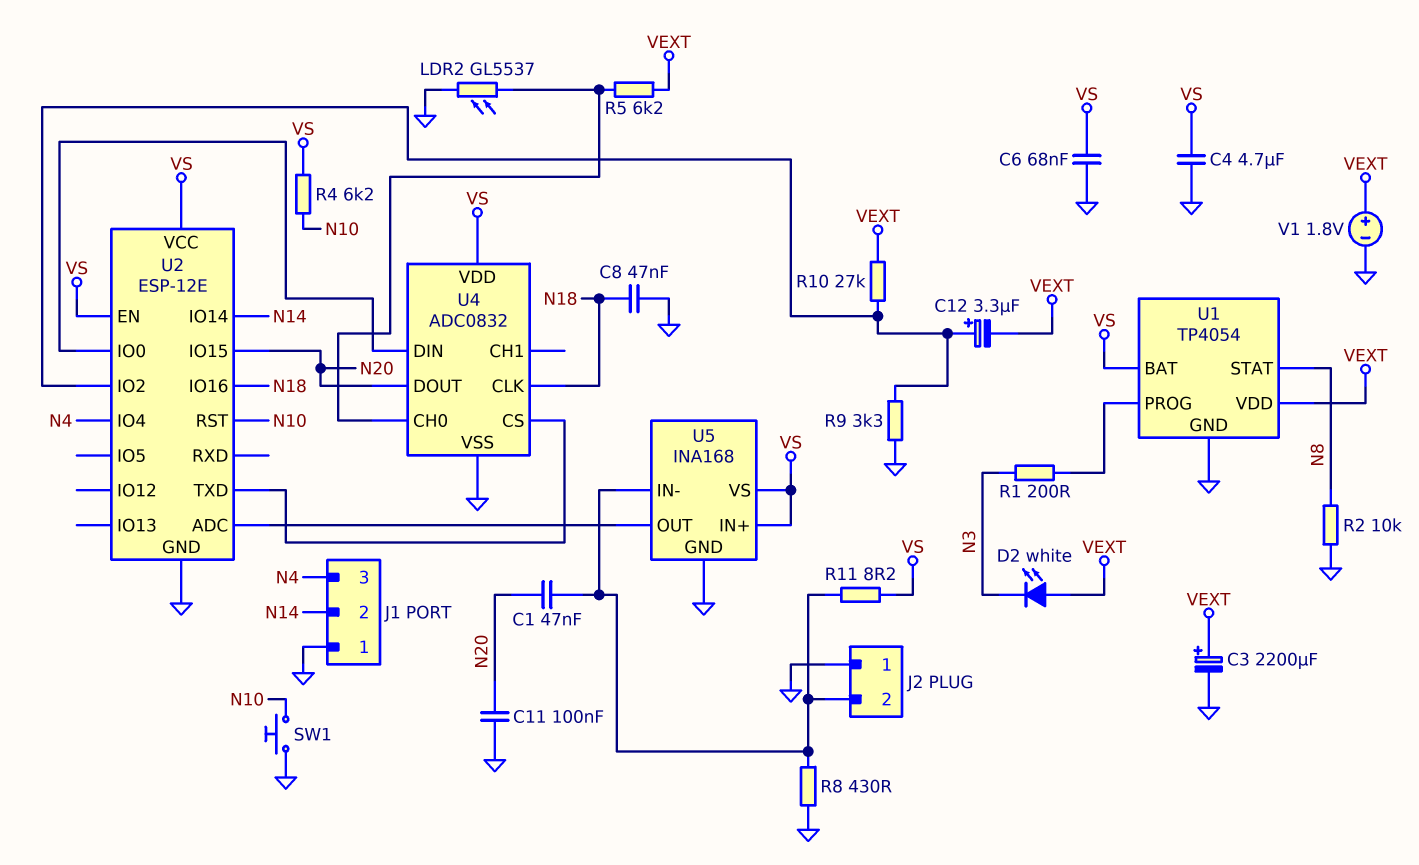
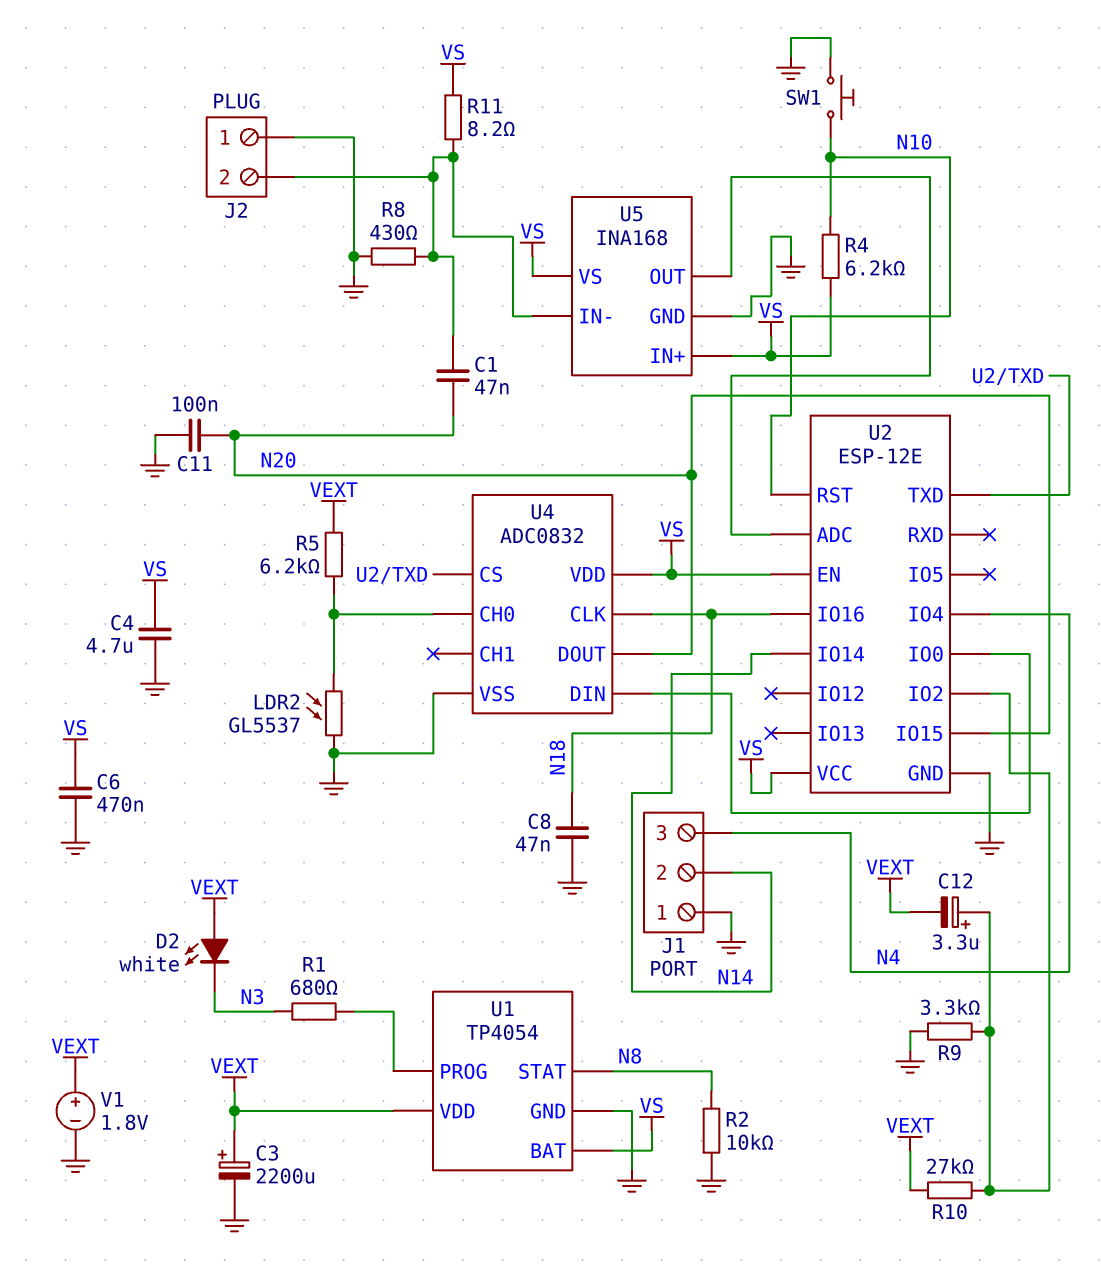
C6: 68nF (GND, VS) -> 470nF (GND, VS)
R1: 200 (N3, U1/PROG) -> 680 (N3, U1/PROG)

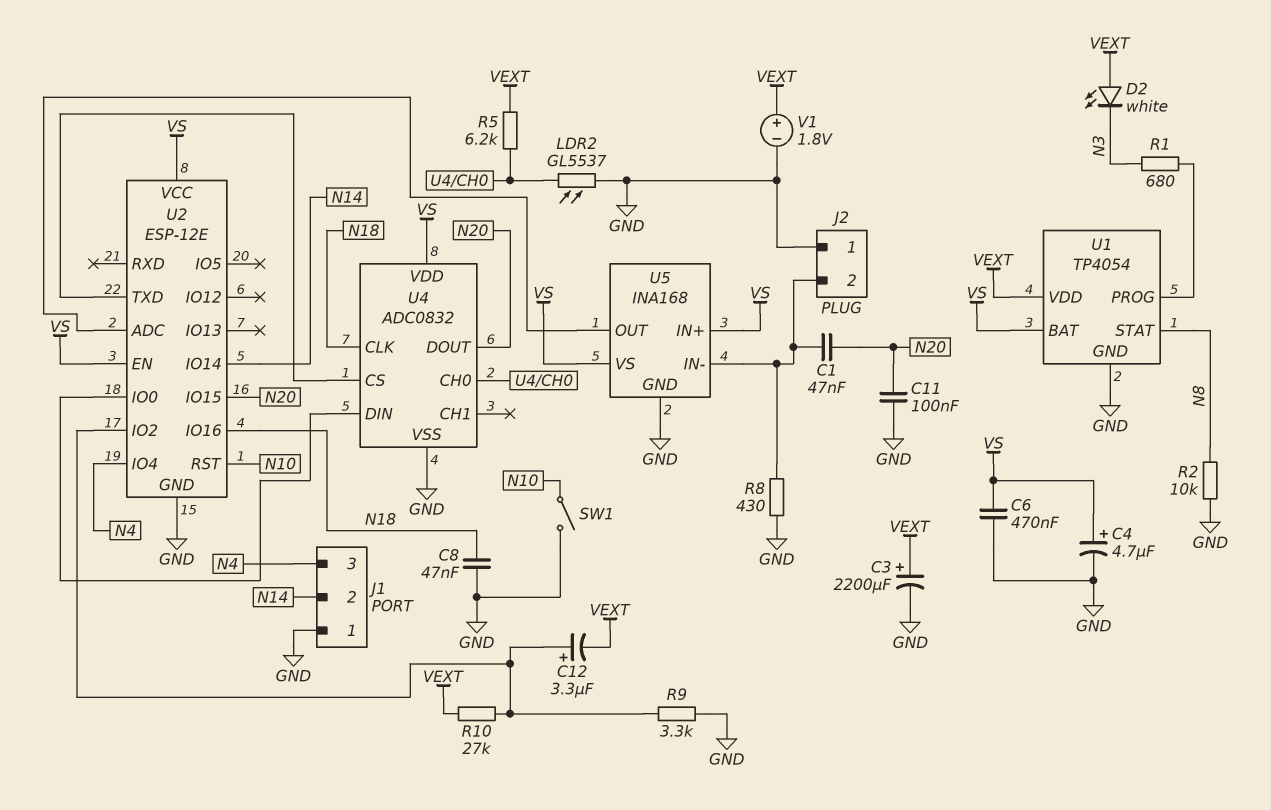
C4: 4.7uF (GND, VS) -> 4.7uF (plus VS, minus GND)
R4: 6.2k (N10, VS) -> none
R11: 8.2 (J2/2, VS) -> none
SW1: button (GND, N10) -> switch (GND, N10)

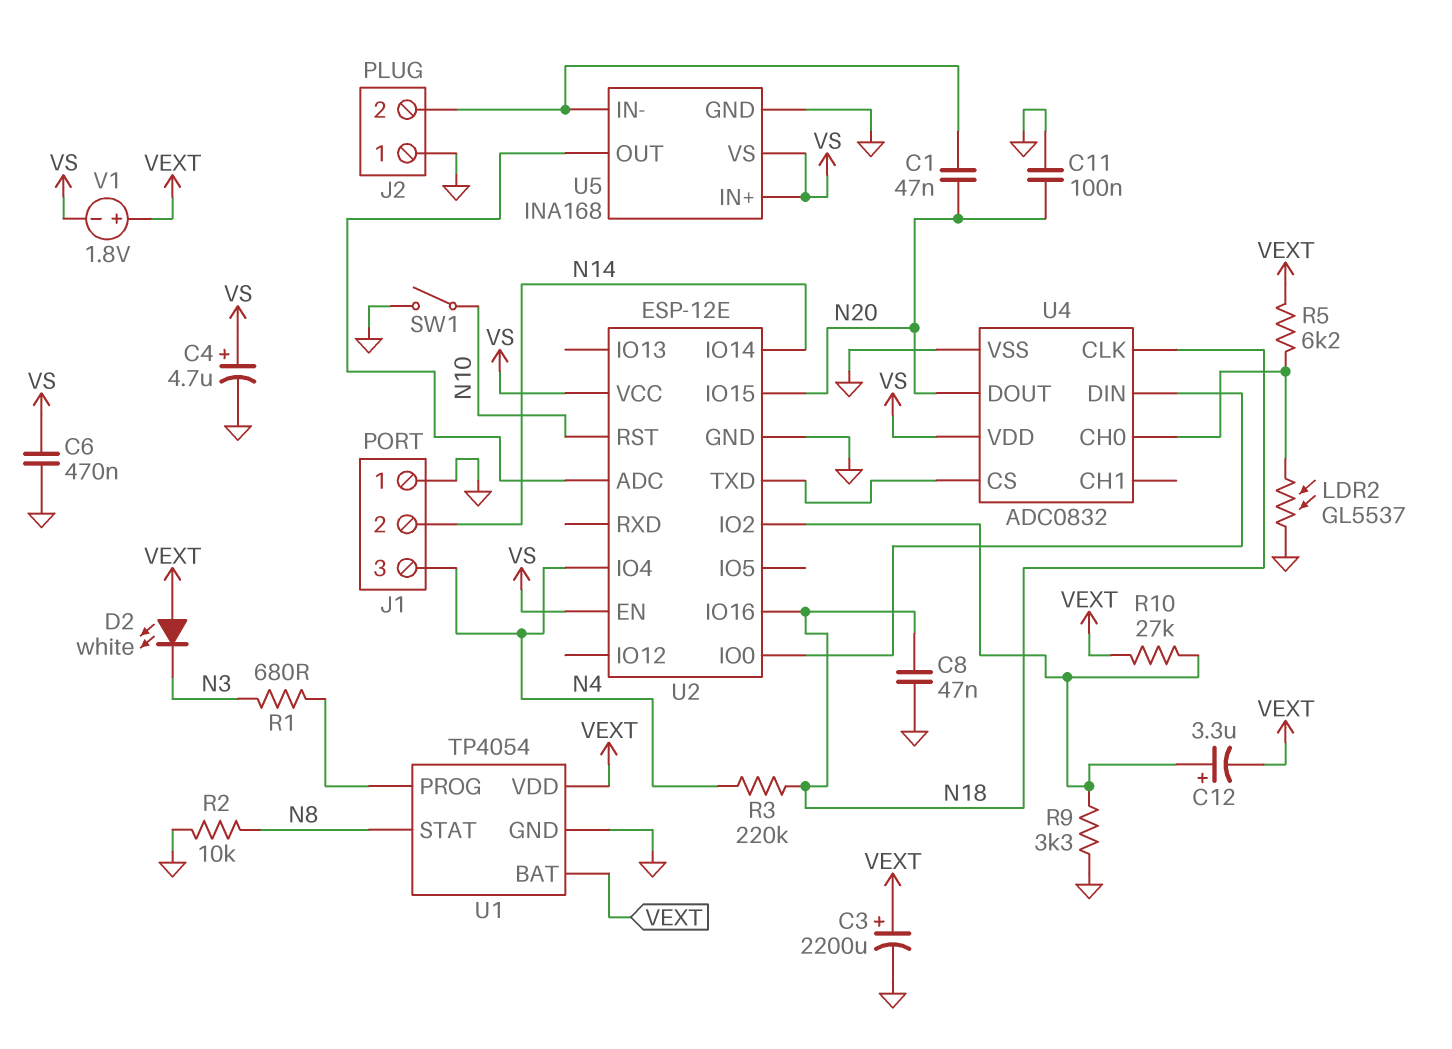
R3: none -> 220k (N4, N18)
R8: 430 (GND, J2/2) -> none
U1 pin BAT: VS -> VEXT
V1: 1.8V (plus VEXT, minus GND) -> 1.8V (plus VEXT, minus VS)

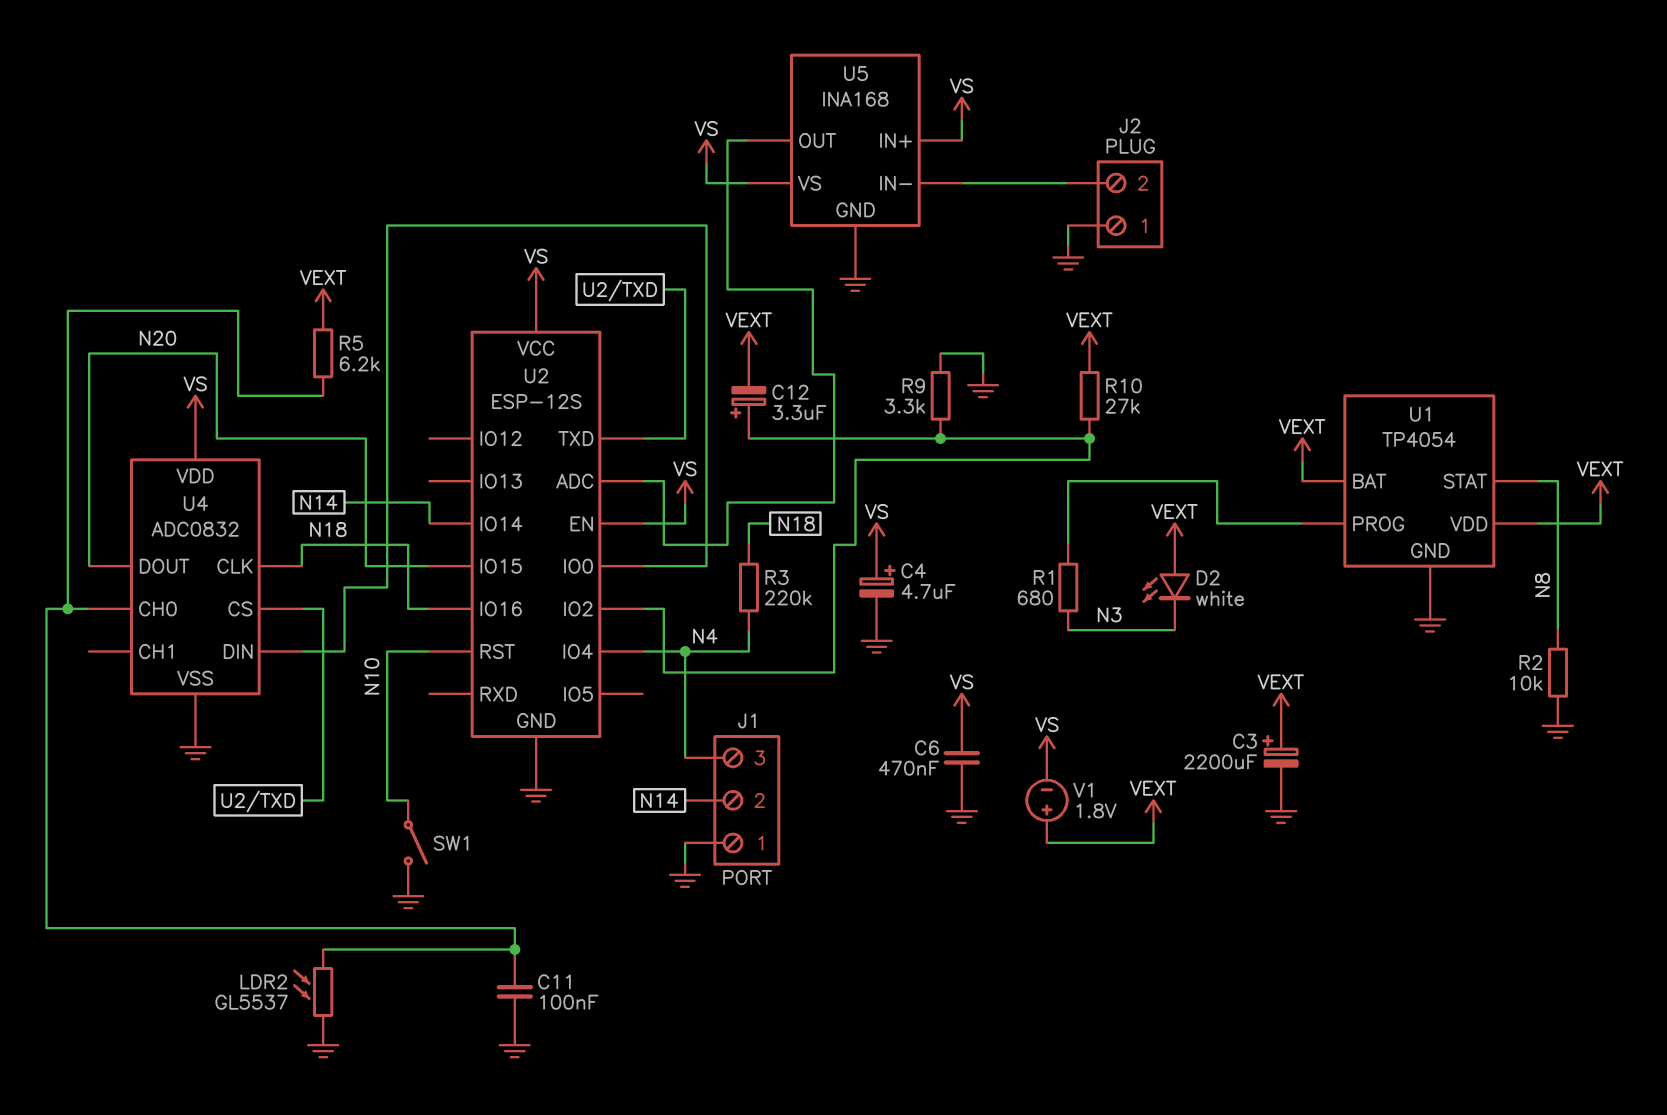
C1: 47nF (J2/2, N20) -> none
C8: 47nF (GND, N18) -> none
C11: 100nF (GND, N20) -> 100nF (GND, U4/CH0)
U2: ESP-12E -> ESP-12S

